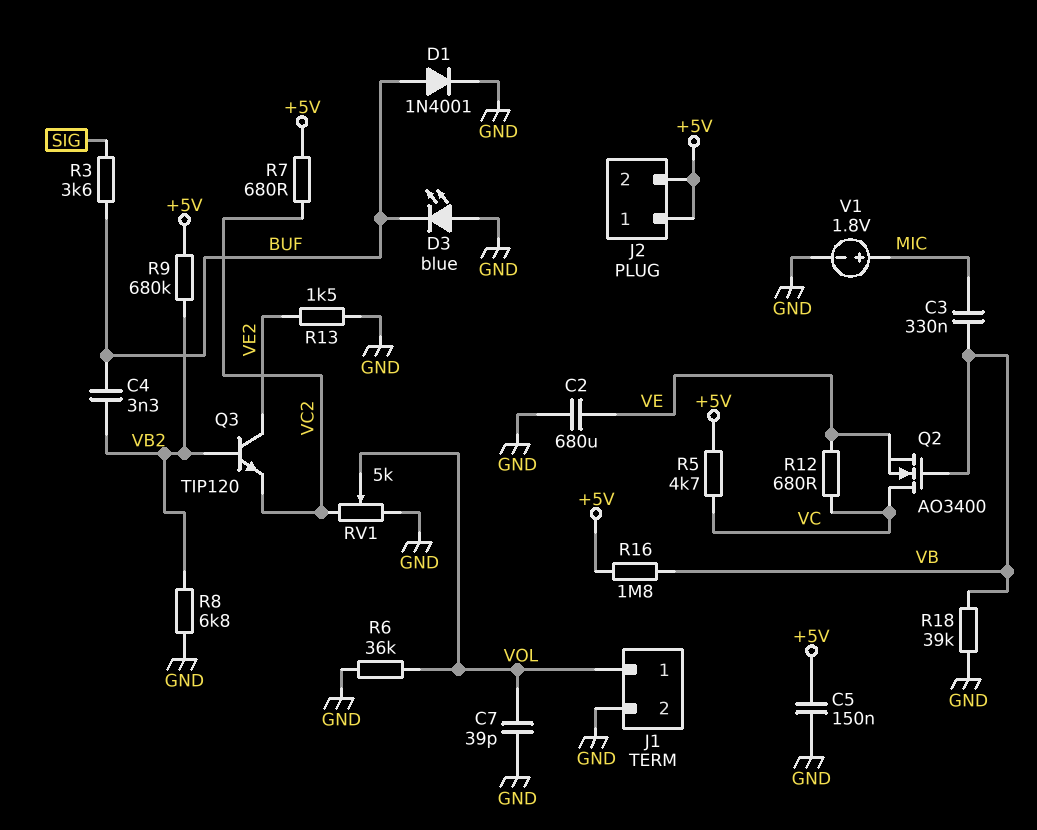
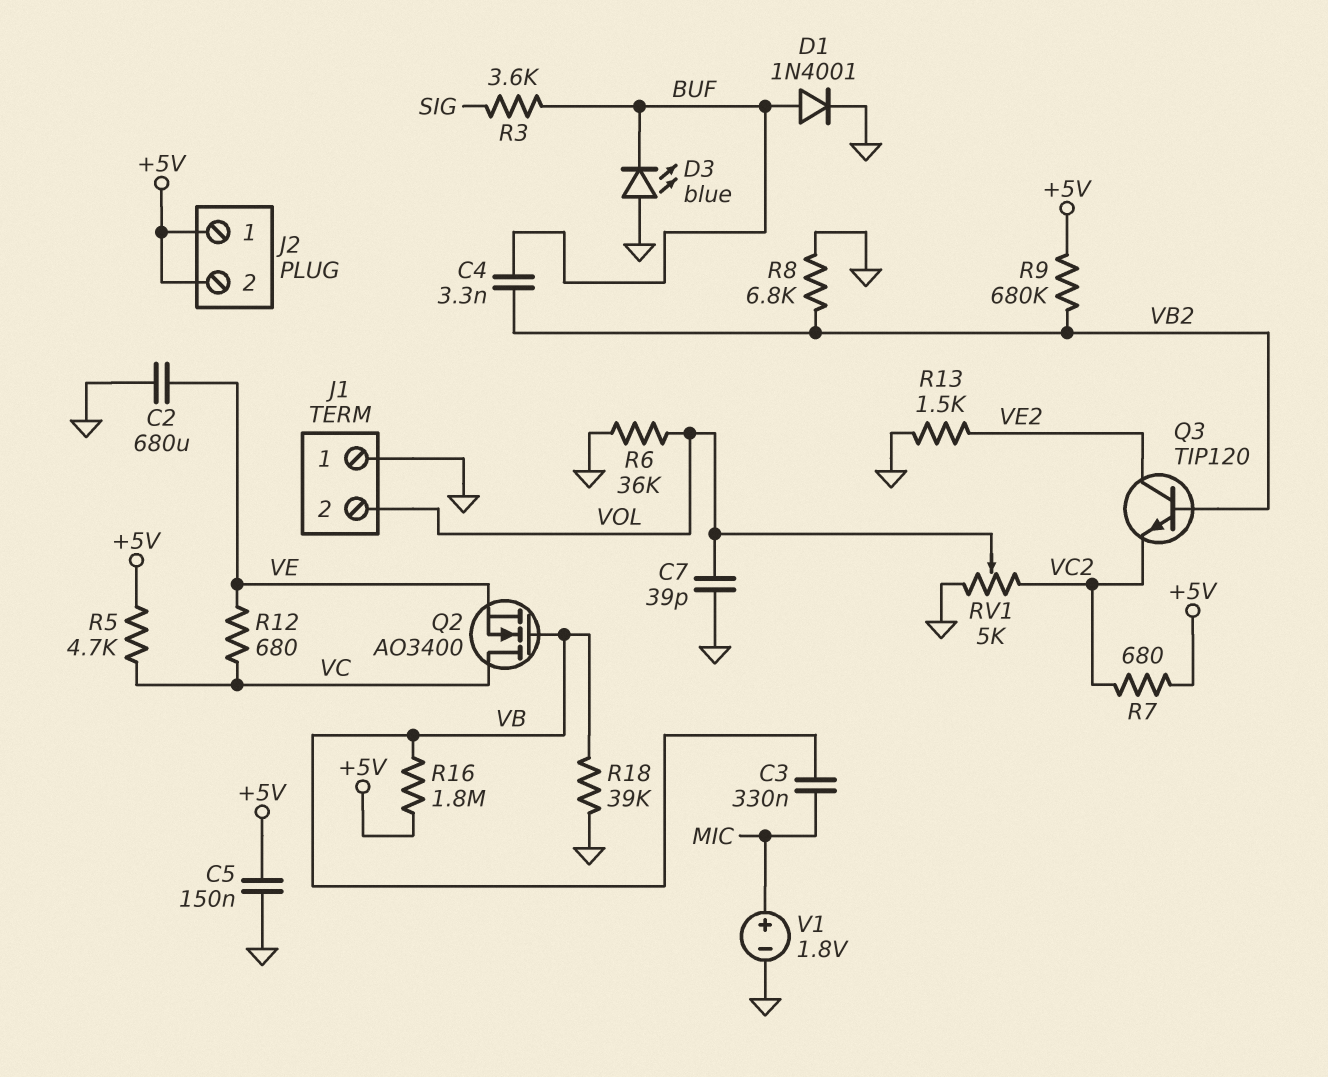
J1 pin 1: VOL -> GND
J1 pin 2: GND -> VOL

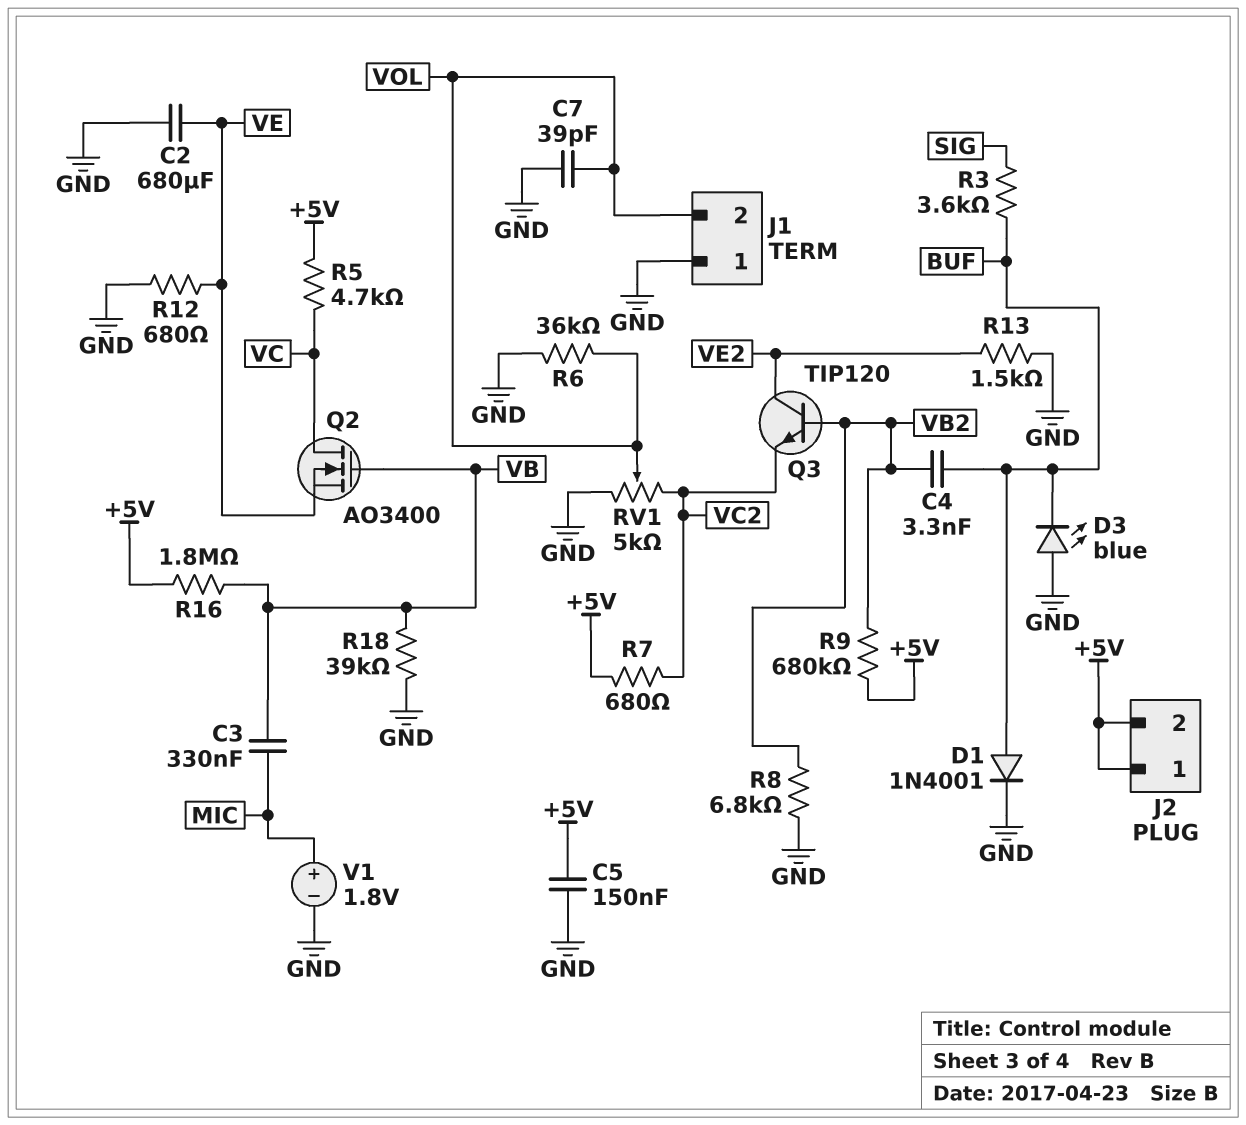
R12: 680 (VC, VE) -> 680 (GND, VE)

